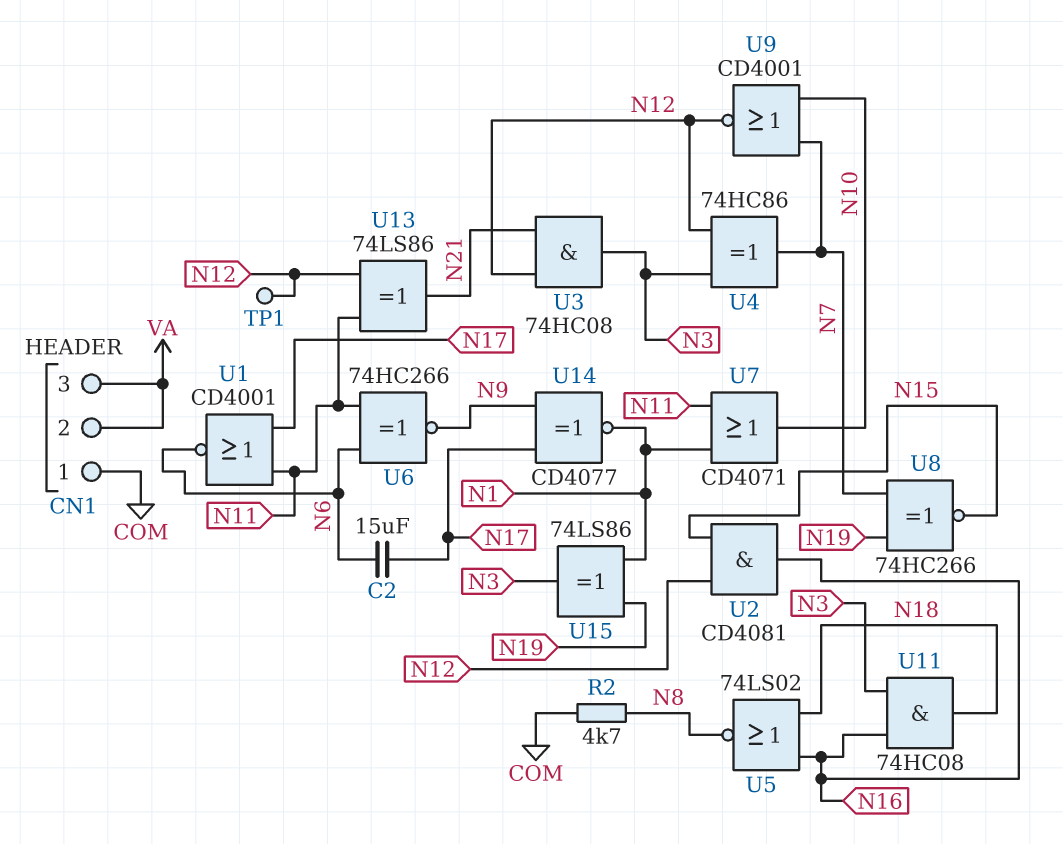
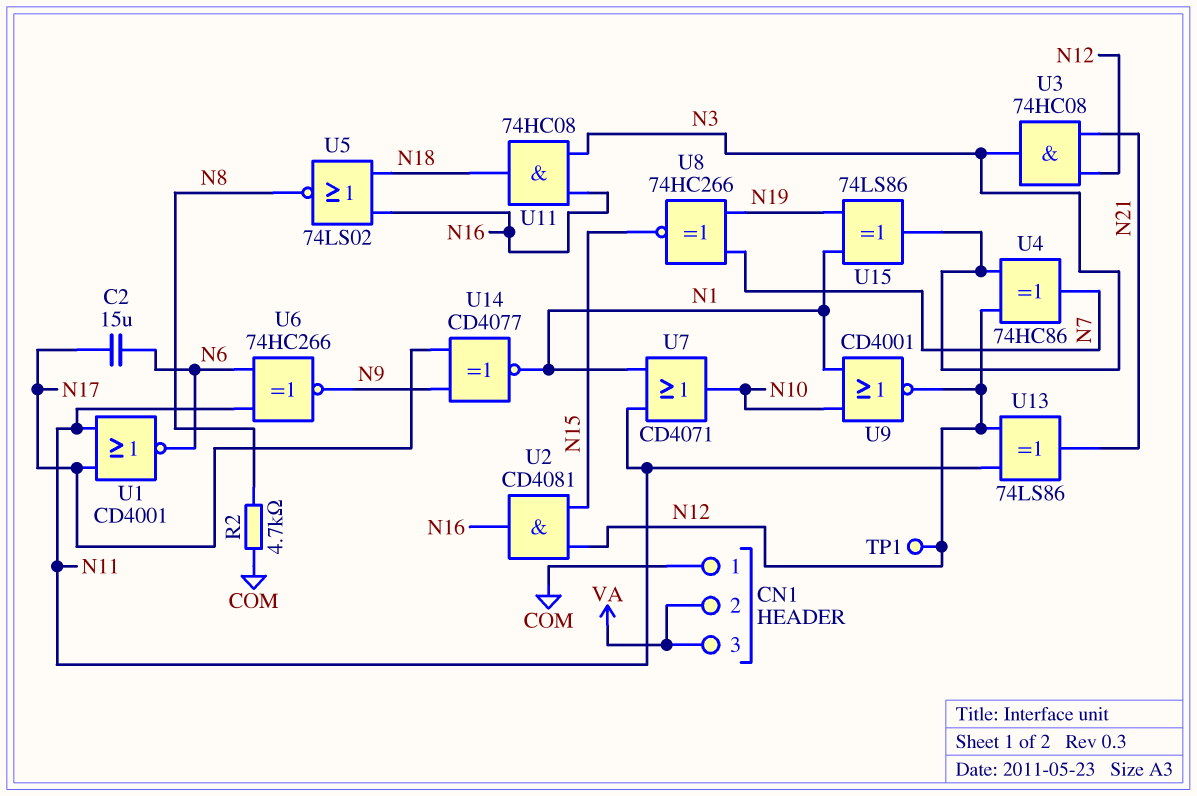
U9: NOR CD4001 (in N7, in N10, out N12) -> NOR CD4001 (in N1, in N10, out N12)

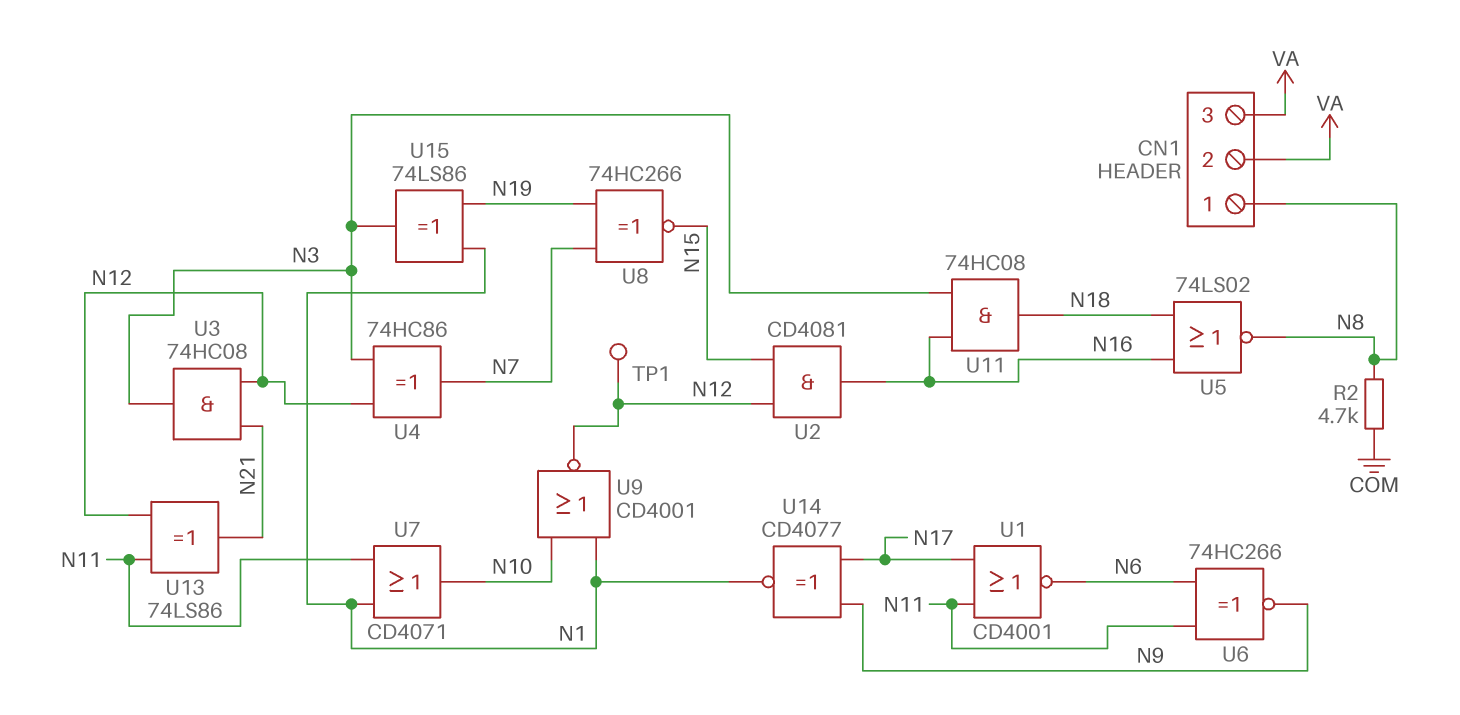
C2: 15uF (N6, N17) -> none
CN1 pin 1: COM -> N8

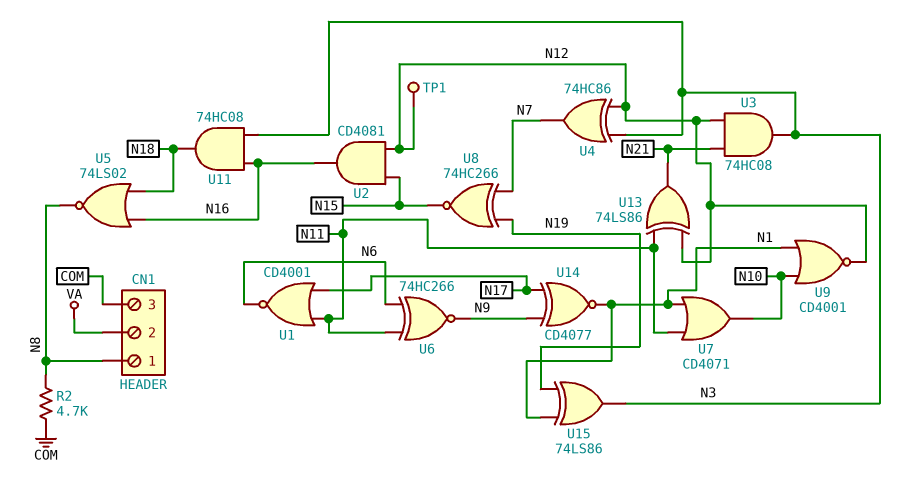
CN1 pin 3: VA -> COM

